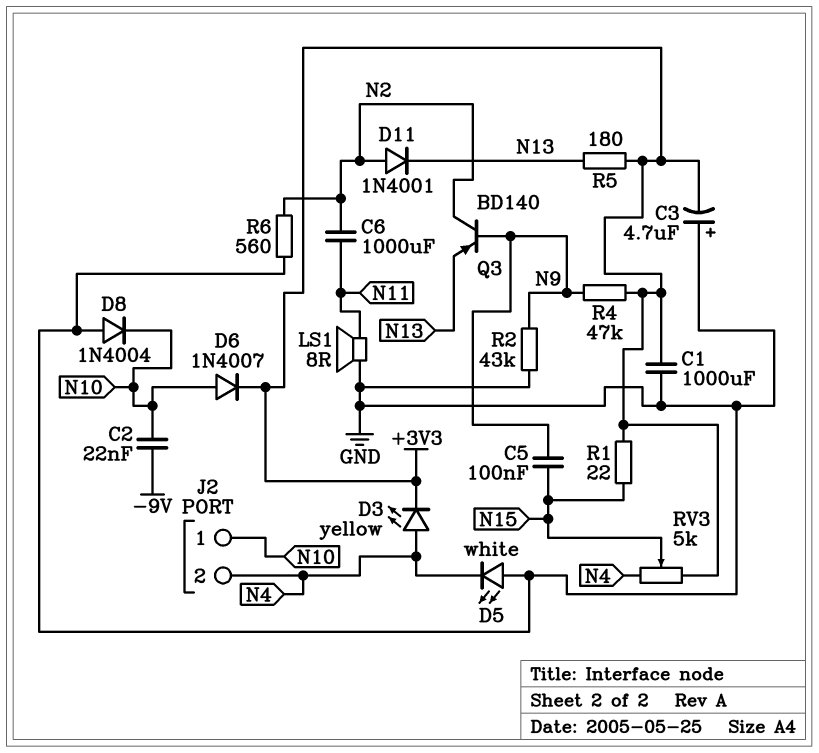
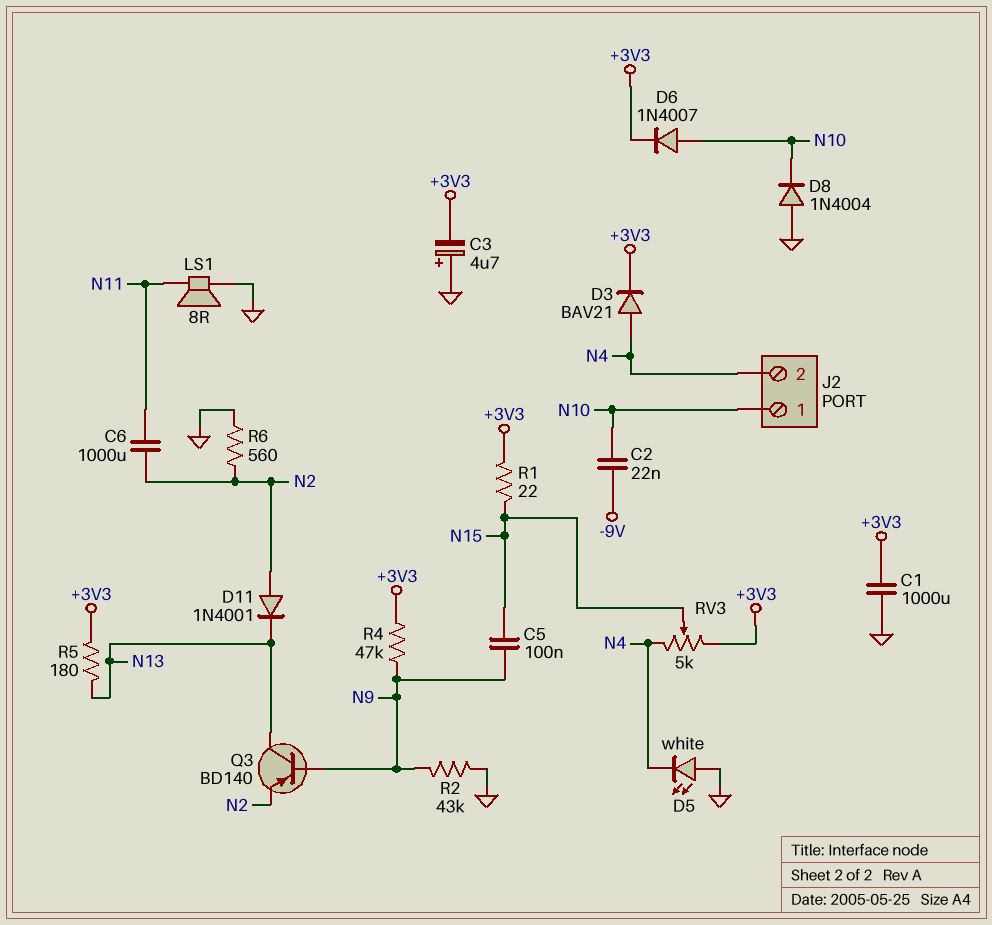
D3: LED yellow (A N4, K +3V3) -> diode BAV21 (A N4, K +3V3)
Q3: PNP BD140 (B N9, C N2, E N13) -> PNP BD140 (B N9, C N13, E N2)

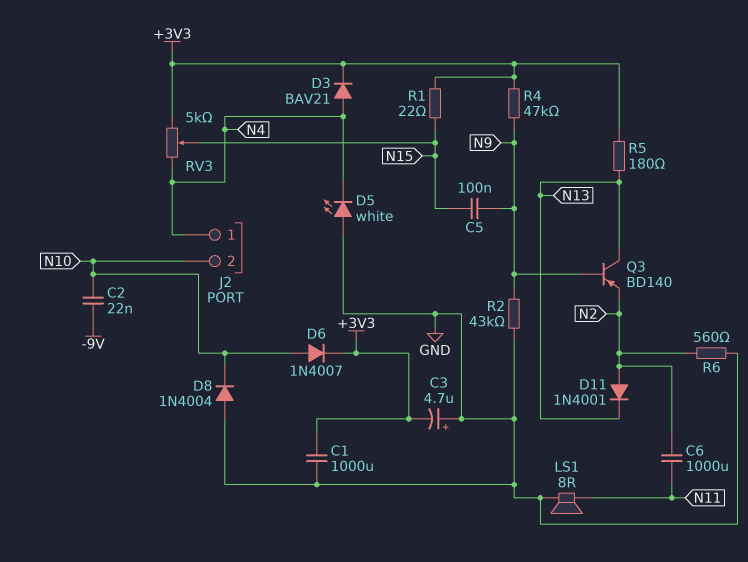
J2 pin 1: N10 -> N4
J2 pin 2: N4 -> N10

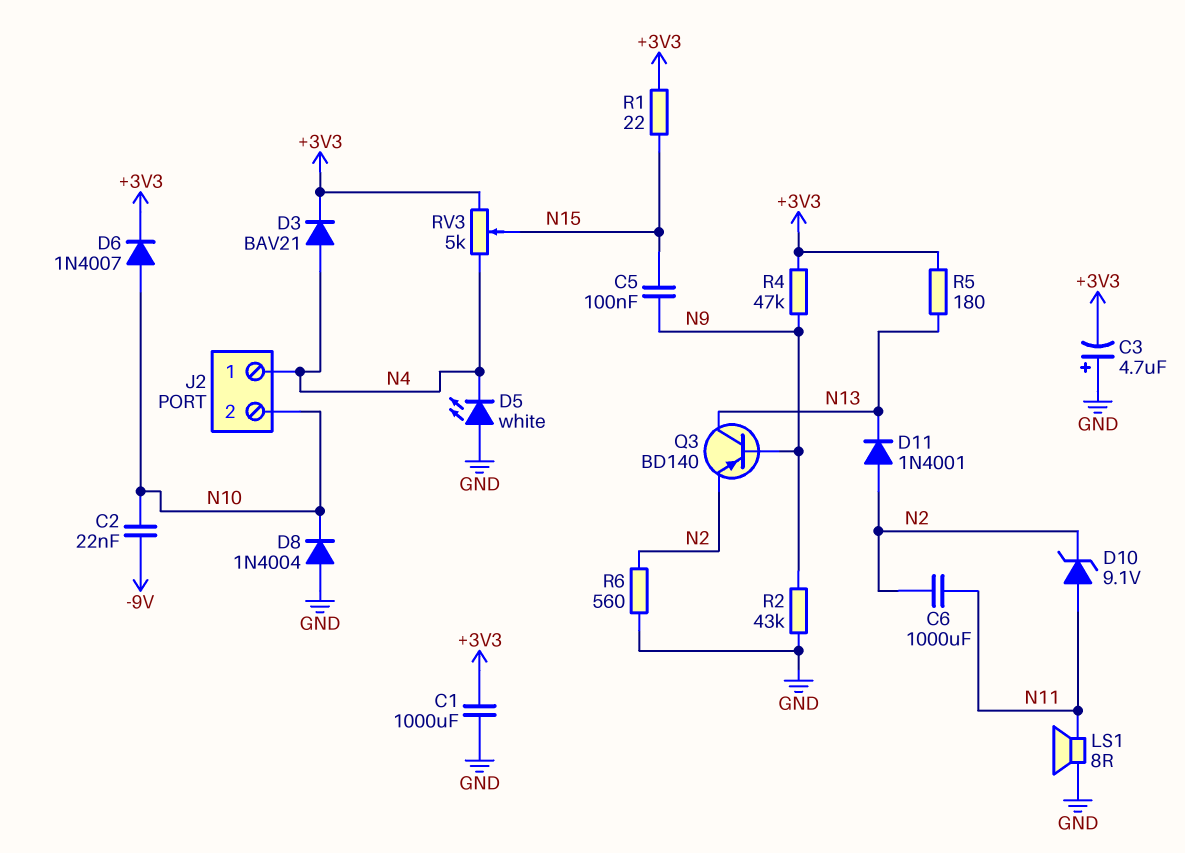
D10: none -> zener 9.1V (A N11, K N2)

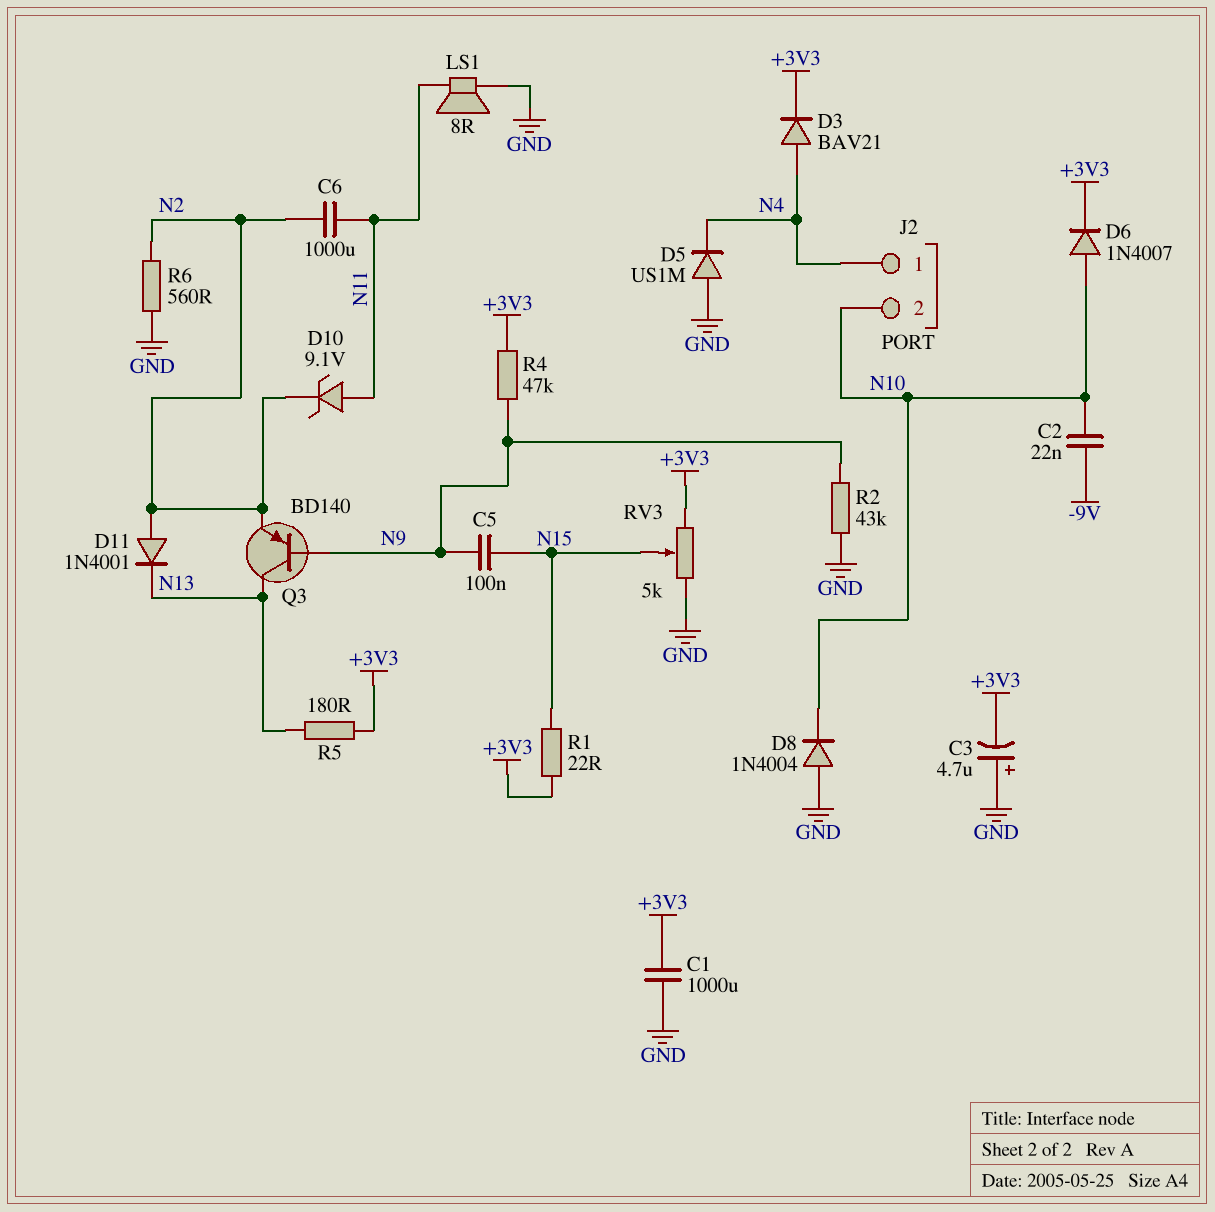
D5: LED white (A GND, K N4) -> diode US1M (A GND, K N4)
RV3: 5k (+3V3, N4, wiper N15) -> 5k (+3V3, GND, wiper N15)

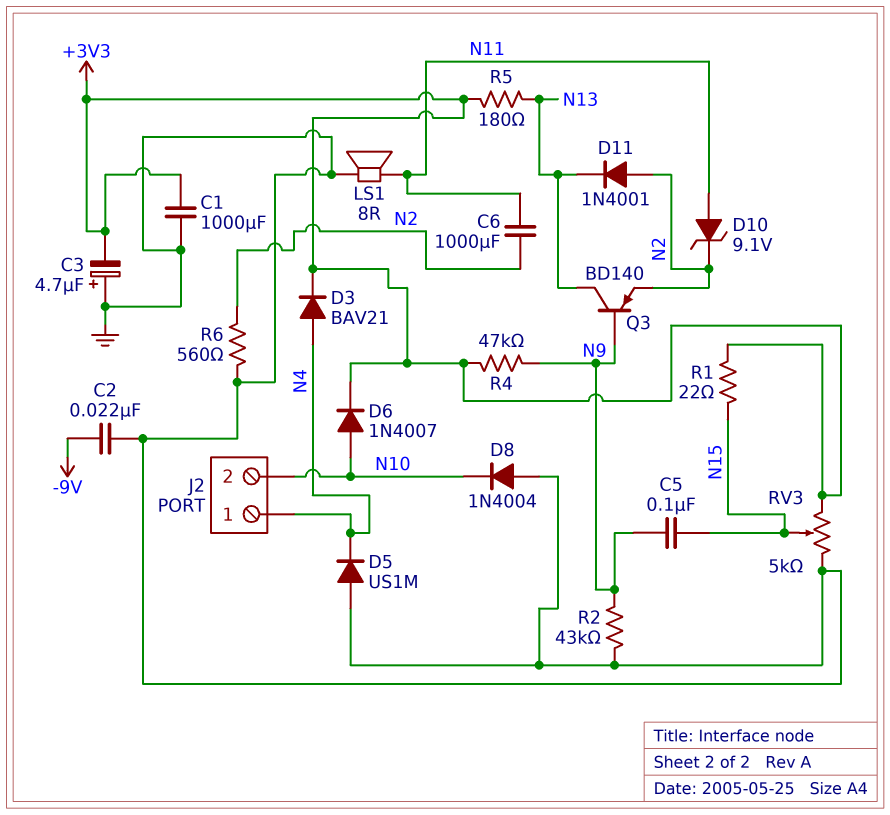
C2: 22nF (-9V, N10) -> 22nF (-9V, GND)

